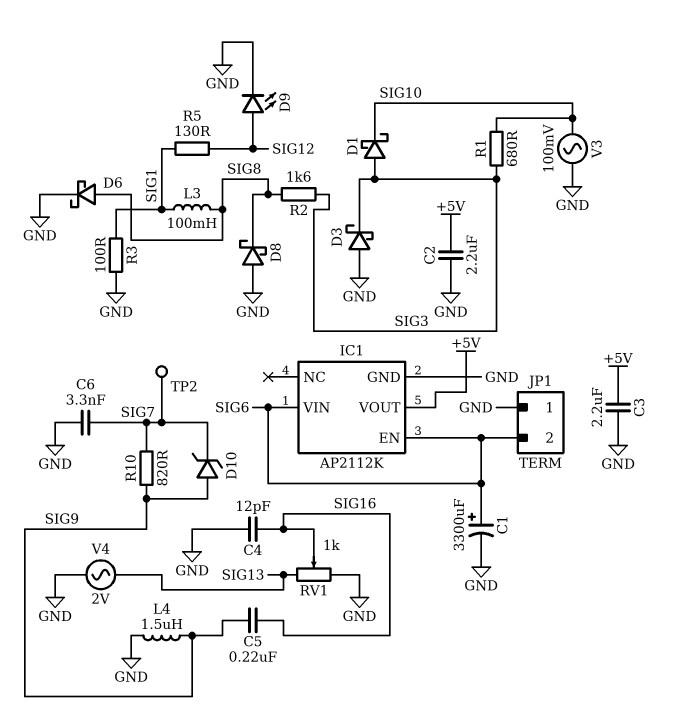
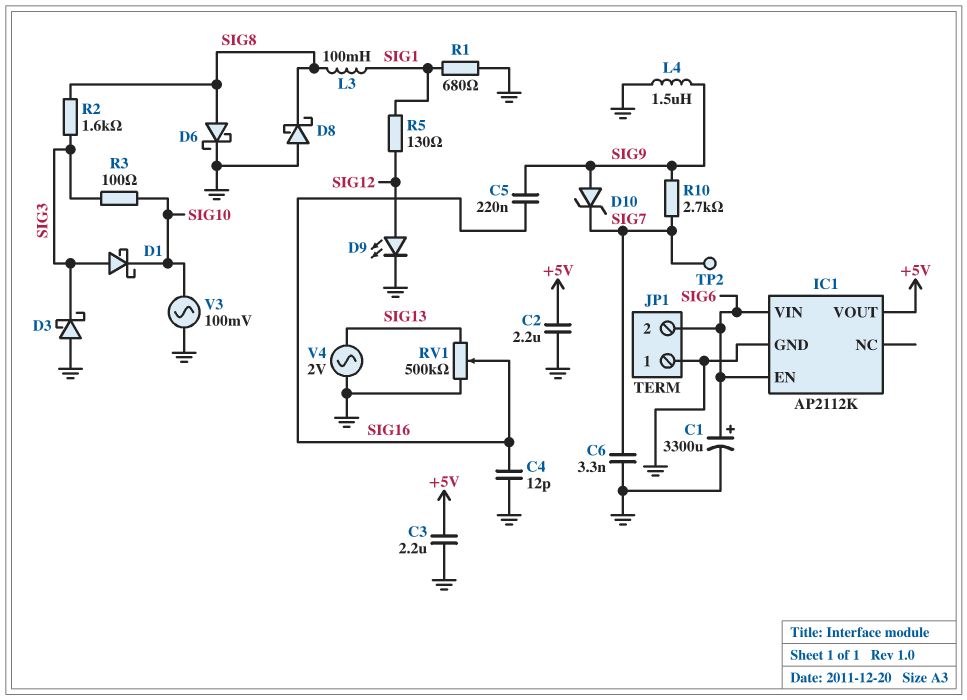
R1: 680 (SIG3, SIG10) -> 680 (GND, SIG1)
R3: 100 (GND, SIG1) -> 100 (SIG3, SIG10)
R10: 820 (SIG7, SIG9) -> 2.7k (SIG7, SIG9)
RV1: 1k (GND, SIG13, wiper SIG16) -> 500k (GND, SIG13, wiper SIG16)

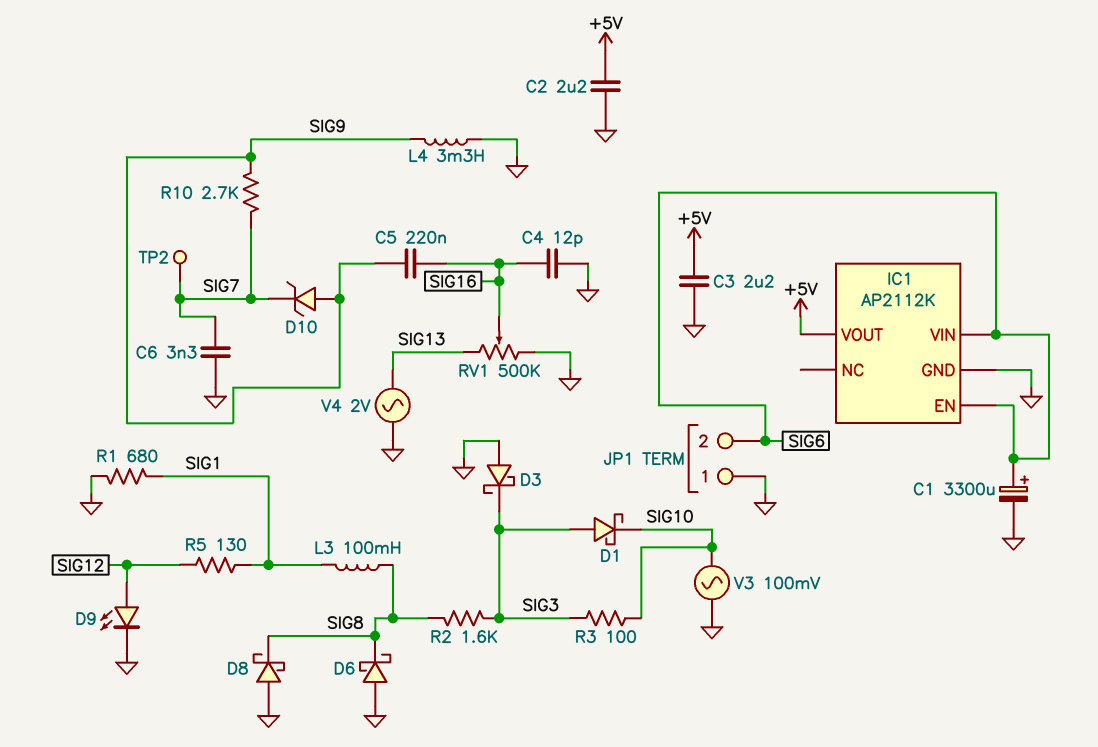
D6: schottky (A SIG8, K GND) -> schottky (A GND, K SIG8)
L4: 1.5uH (GND, SIG9) -> 3.3mH (GND, SIG9)

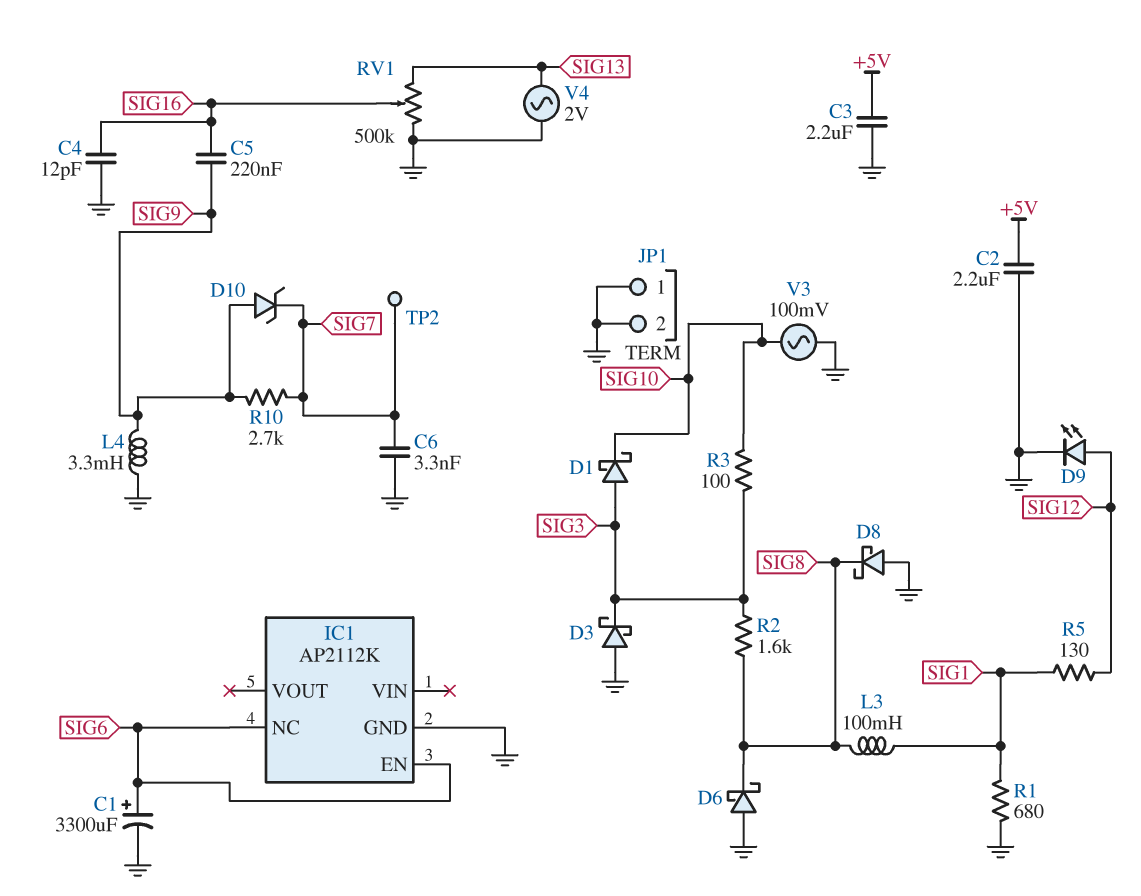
IC1 pin NC: none -> SIG6
IC1 pin VIN: SIG6 -> none
IC1 pin VOUT: +5V -> none
JP1 pin 2: SIG6 -> GND

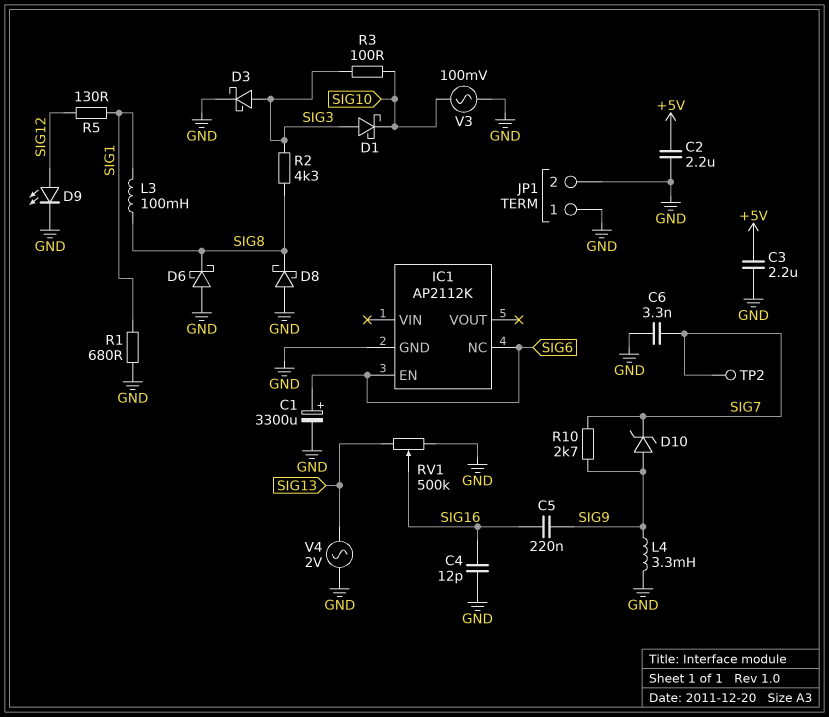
D3: schottky (A GND, K SIG3) -> schottky (A SIG3, K GND)
R2: 1.6k (SIG3, SIG8) -> 4.3k (SIG3, SIG8)

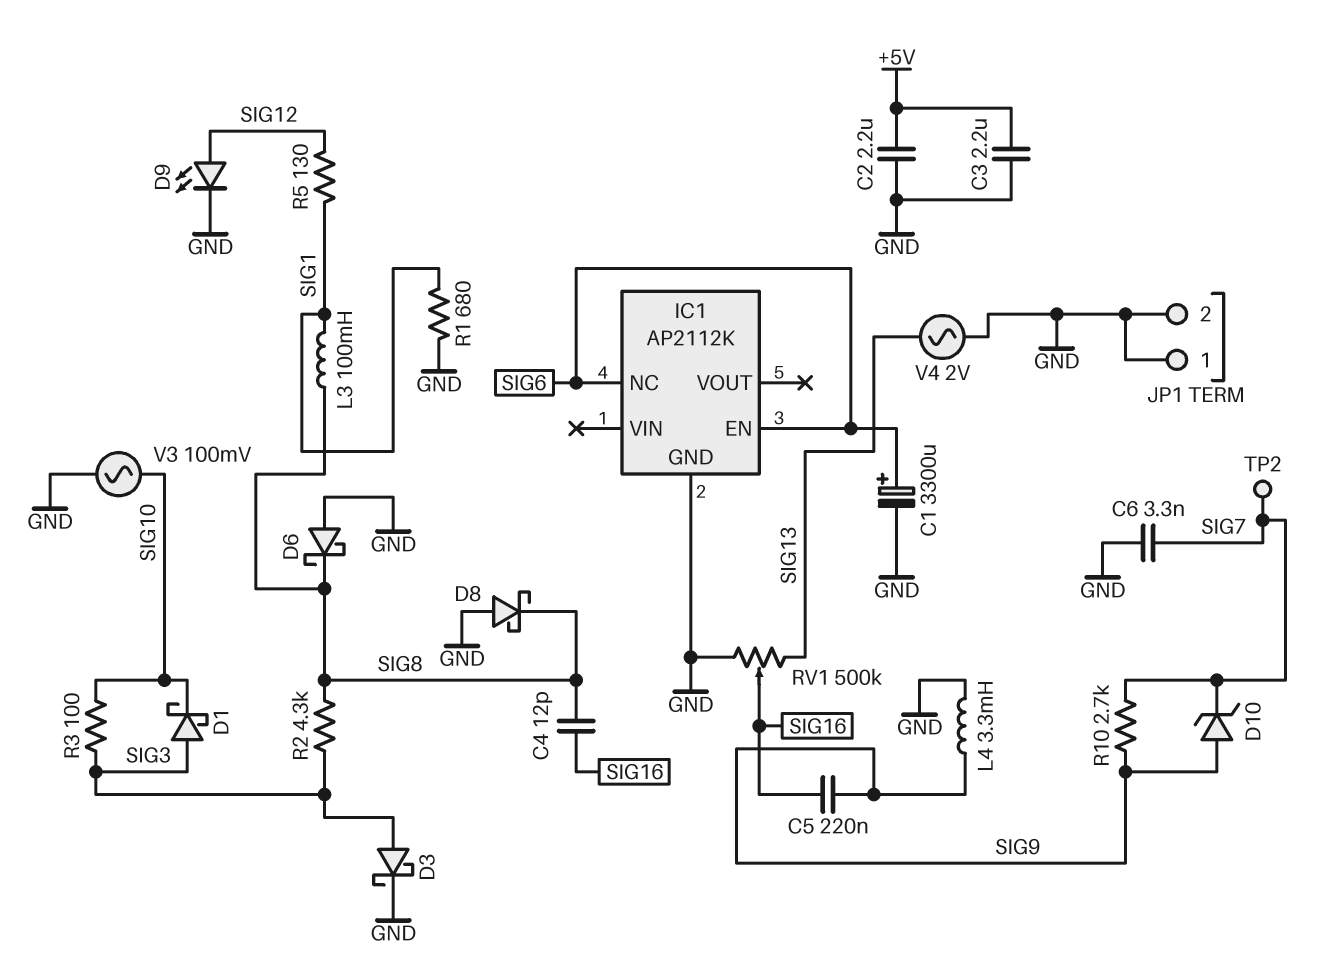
C4: 12pF (GND, SIG16) -> 12pF (SIG8, SIG16)

